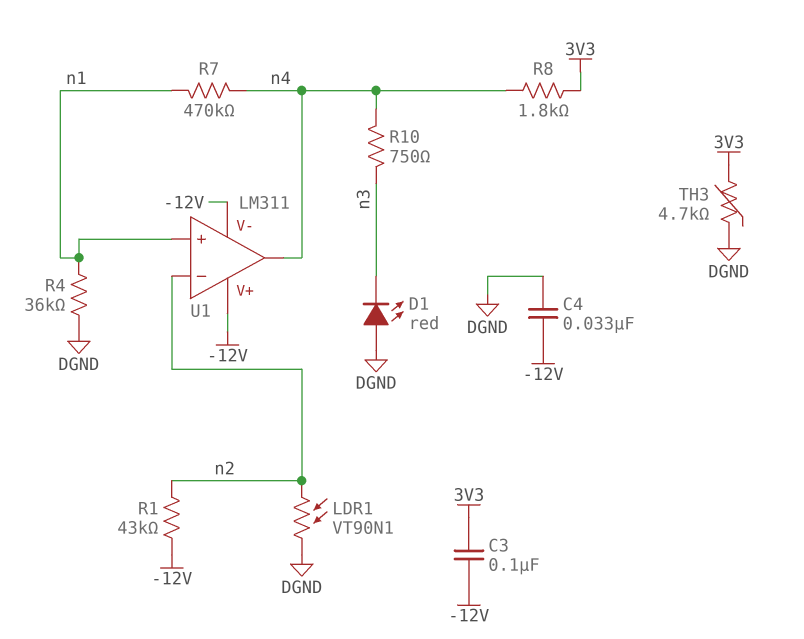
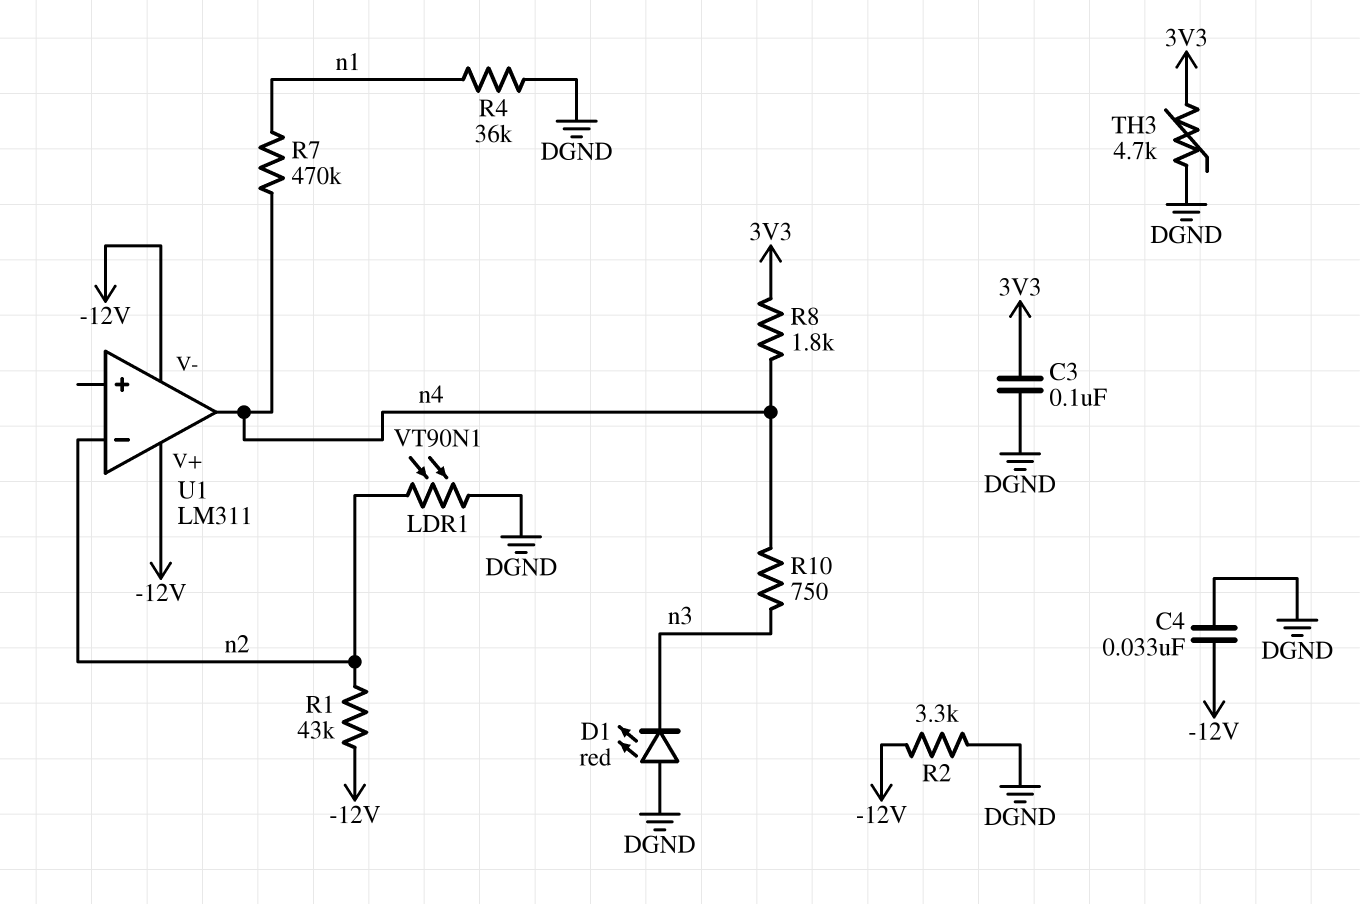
C3: 100nF (-12V, 3V3) -> 100nF (3V3, DGND)
R2: none -> 3.3k (-12V, DGND)
U1 pin in+: n1 -> none

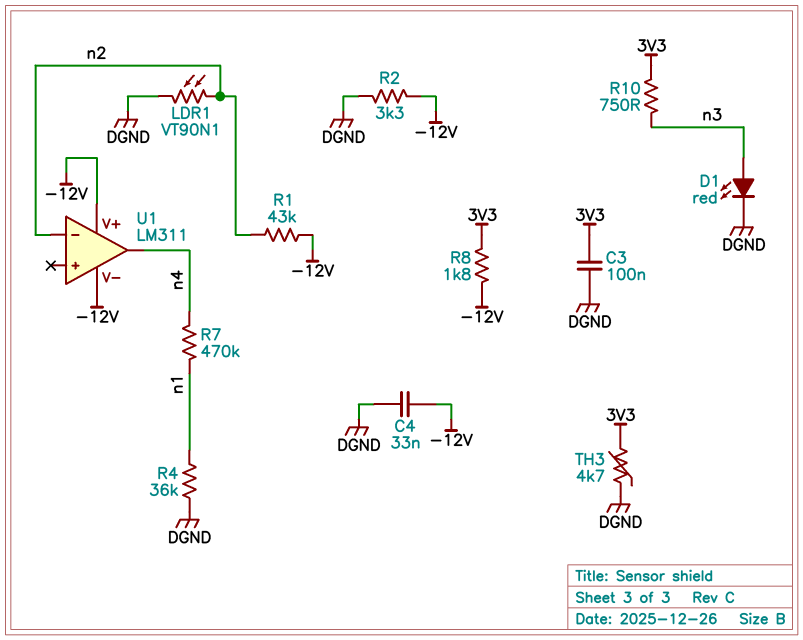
D1: LED red (A DGND, K n3) -> LED red (A n3, K DGND)
R8: 1.8k (3V3, n4) -> 1.8k (-12V, 3V3)
R10: 750 (n3, n4) -> 750 (3V3, n3)

